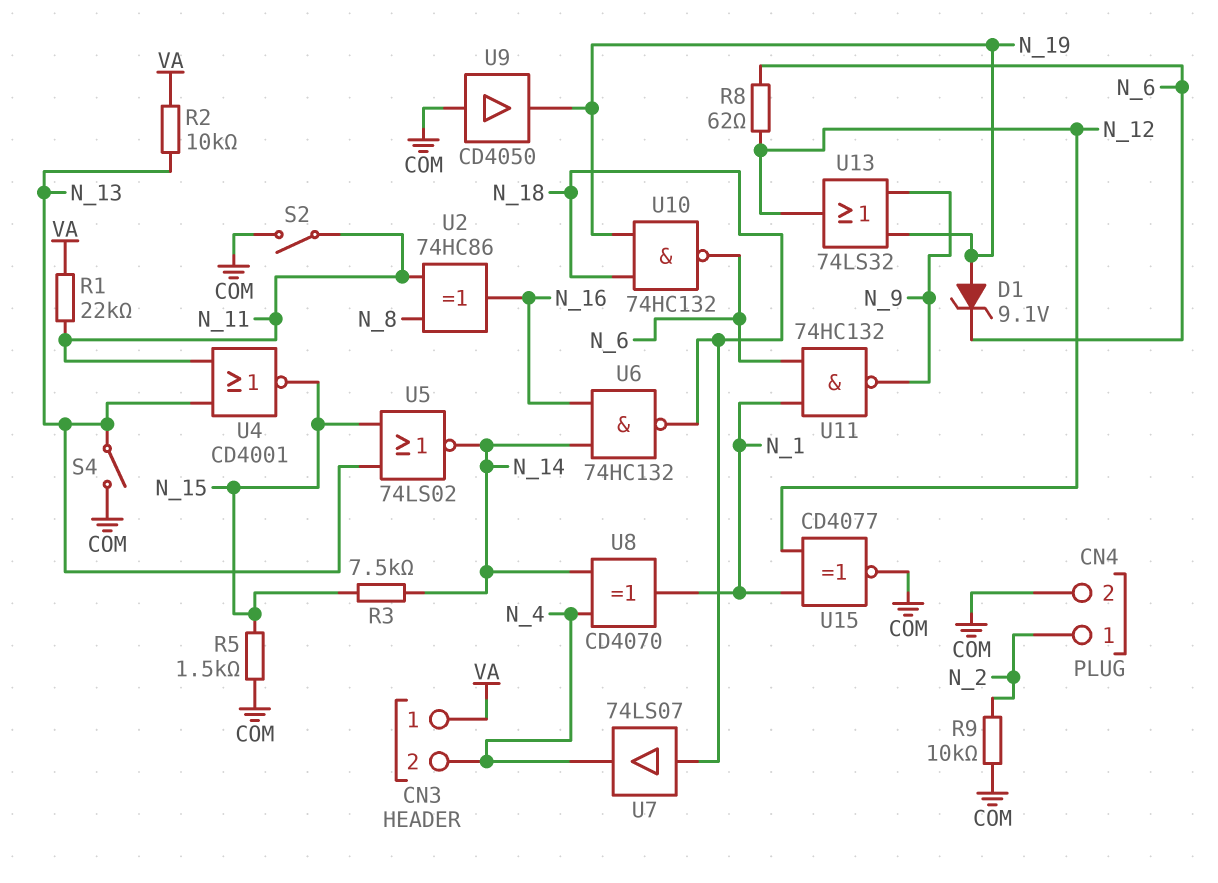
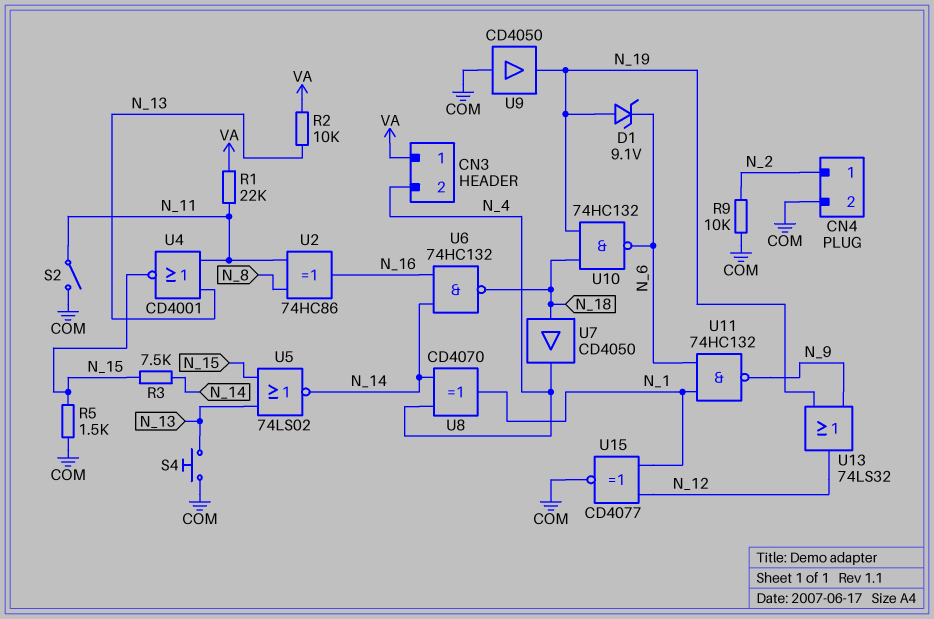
R8: 62 (N_6, N_12) -> none
S4: switch (COM, N_13) -> button (COM, N_13)
U7: buffer 74LS07 (in N_18, out N_4) -> buffer CD4050 (in N_18, out N_4)

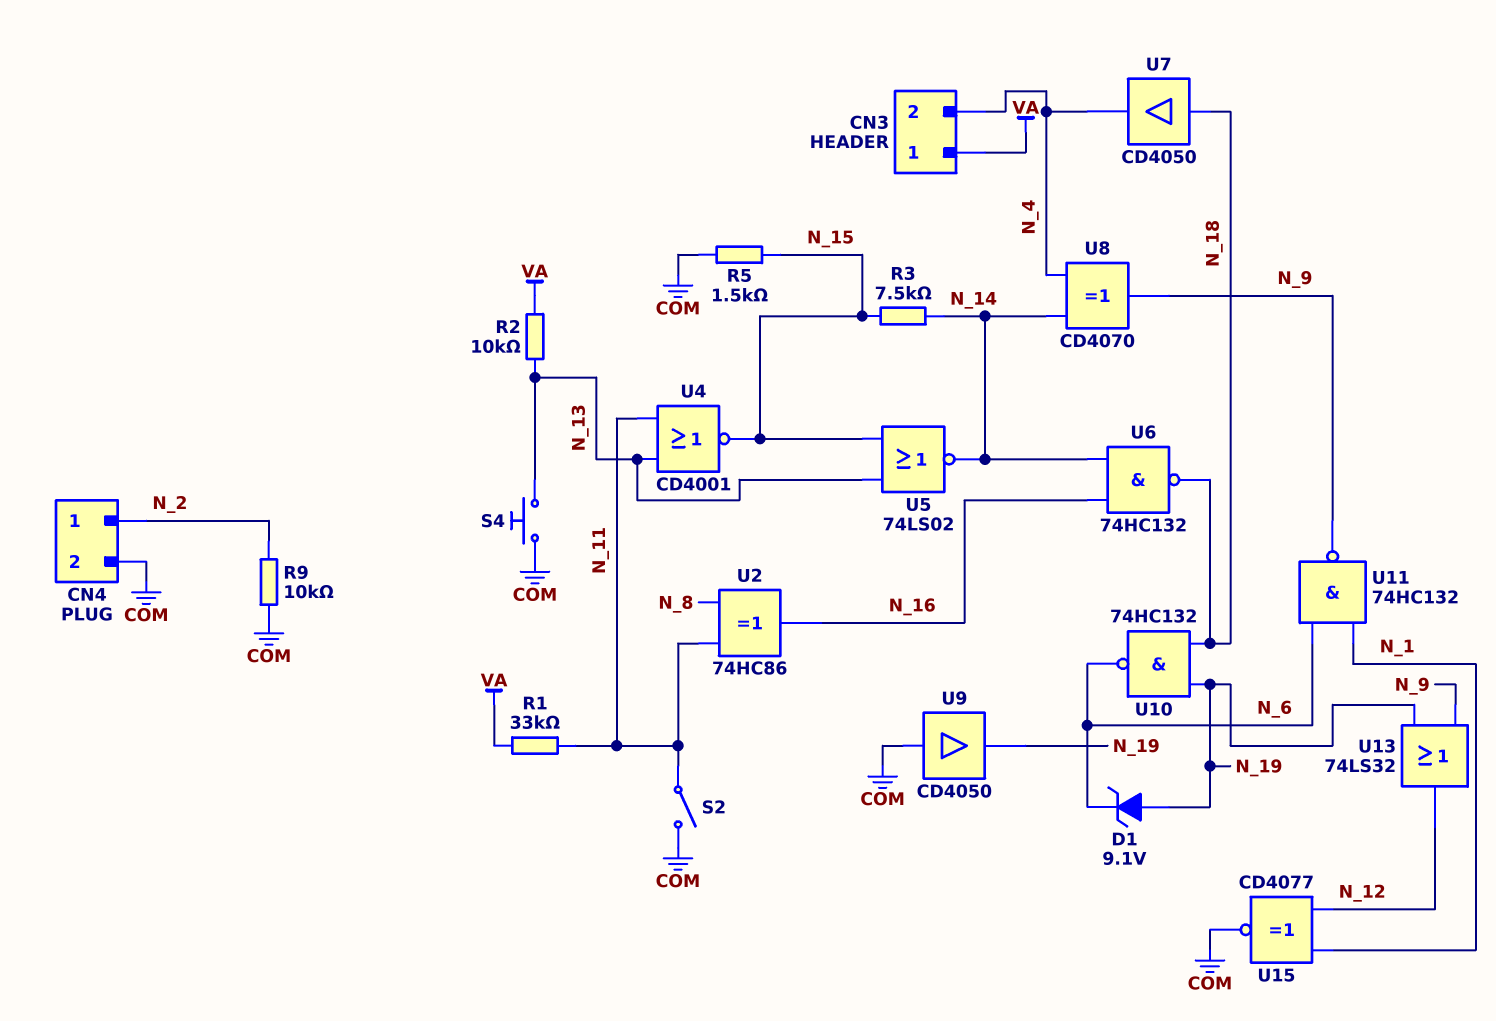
R1: 22k (N_11, VA) -> 33k (N_11, VA)
U8: XOR CD4070 (in N_4, in N_14, out N_1) -> XOR CD4070 (in N_4, in N_14, out N_9)

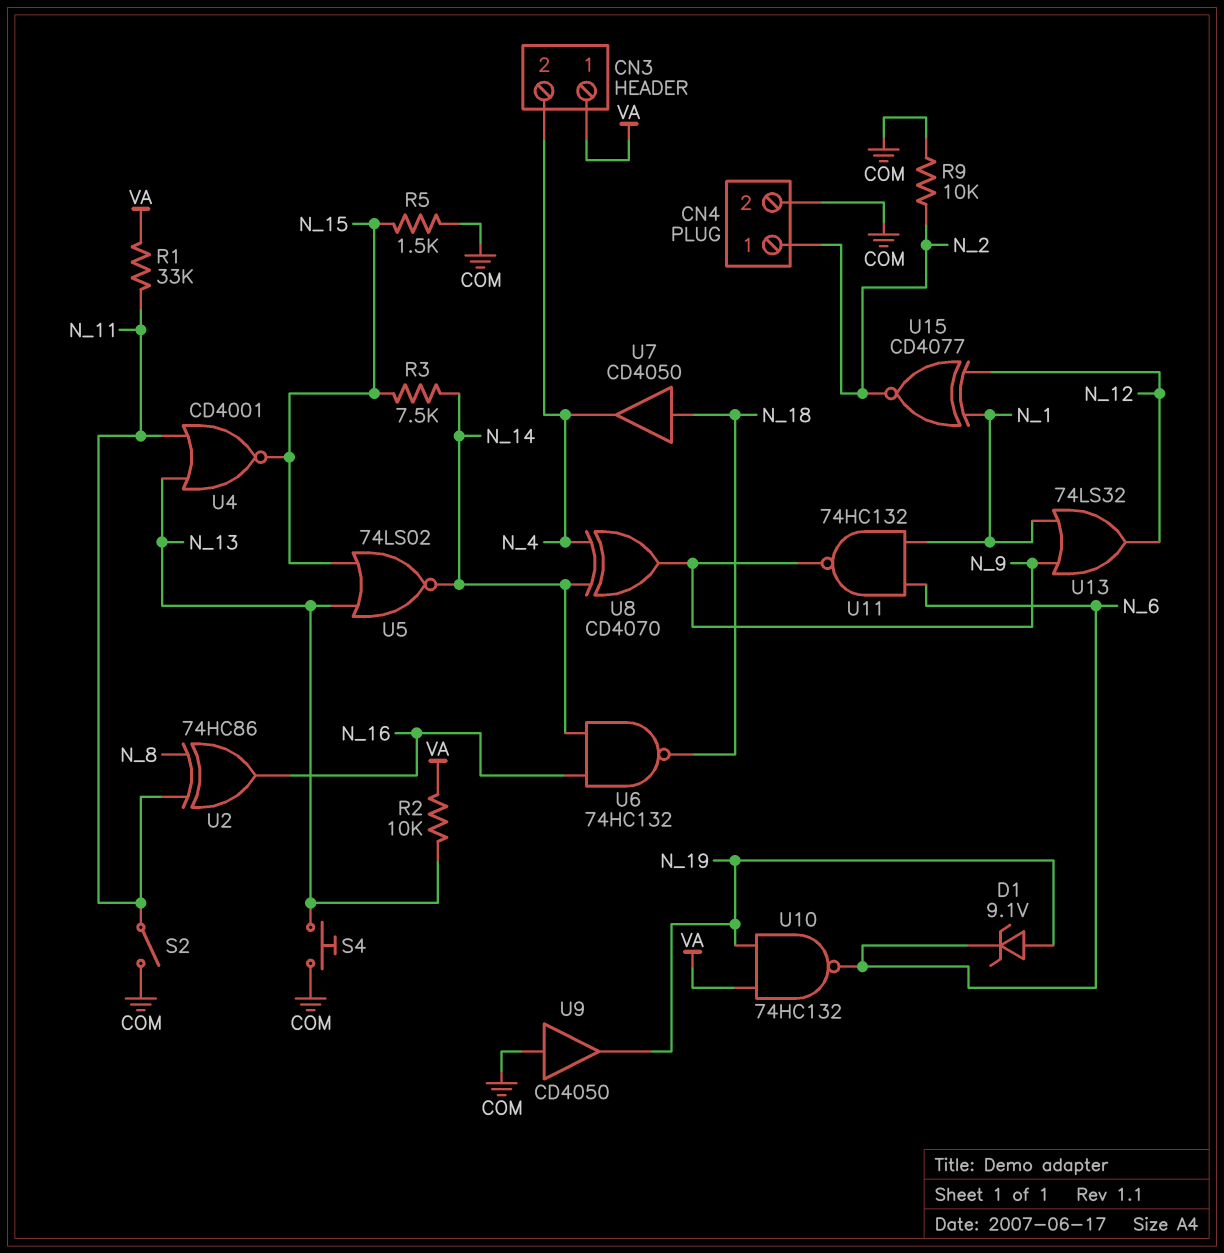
U10: NAND 74HC132 (in N_18, in N_19, out N_6) -> NAND 74HC132 (in N_19, in VA, out N_6)
U13: OR 74LS32 (in N_9, in N_19, out N_12) -> OR 74LS32 (in N_1, in N_9, out N_12)
U15: XNOR CD4077 (in N_1, in N_12, out COM) -> XNOR CD4077 (in N_1, in N_12, out N_2)

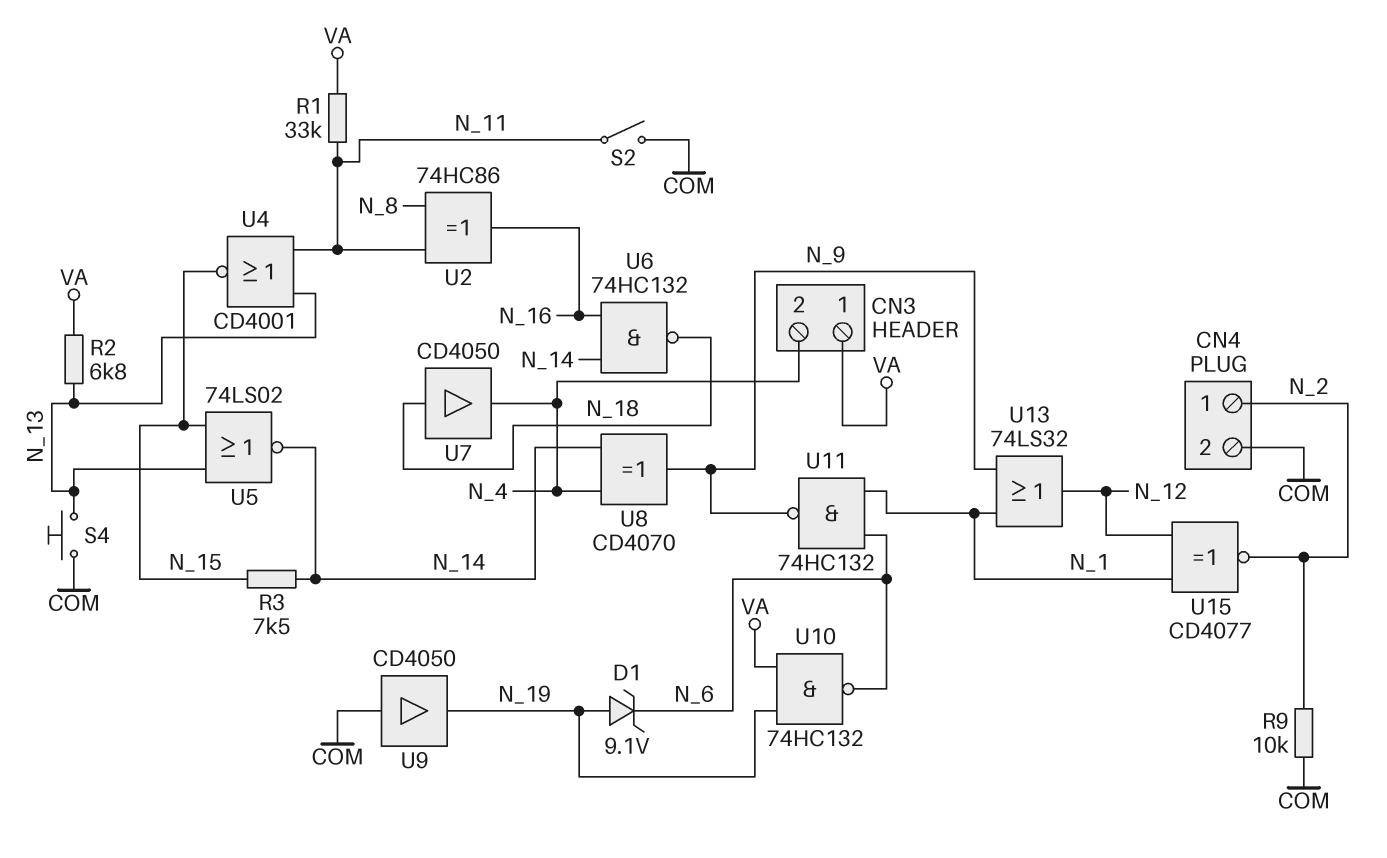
R2: 10k (N_13, VA) -> 6.8k (N_13, VA)
R5: 1.5k (COM, N_15) -> none

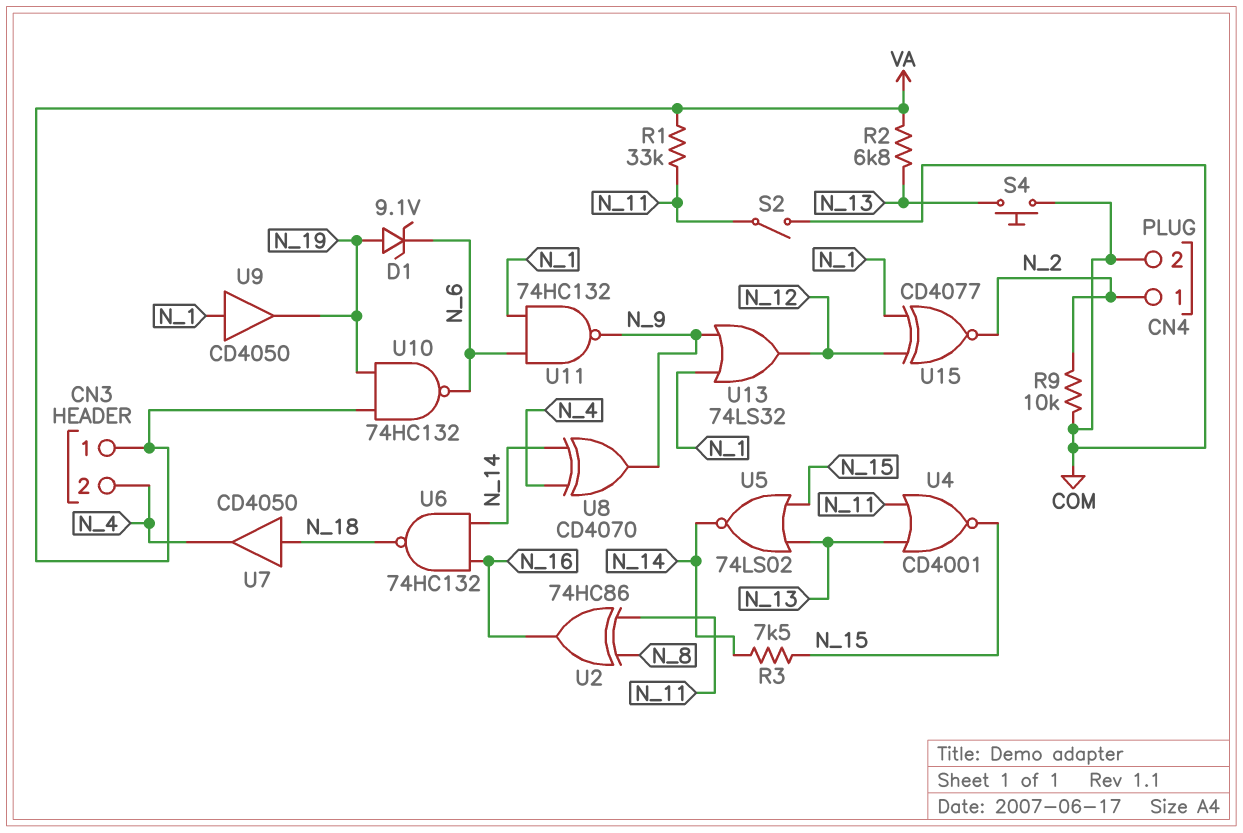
U9: buffer CD4050 (in COM, out N_19) -> buffer CD4050 (in N_1, out N_19)

